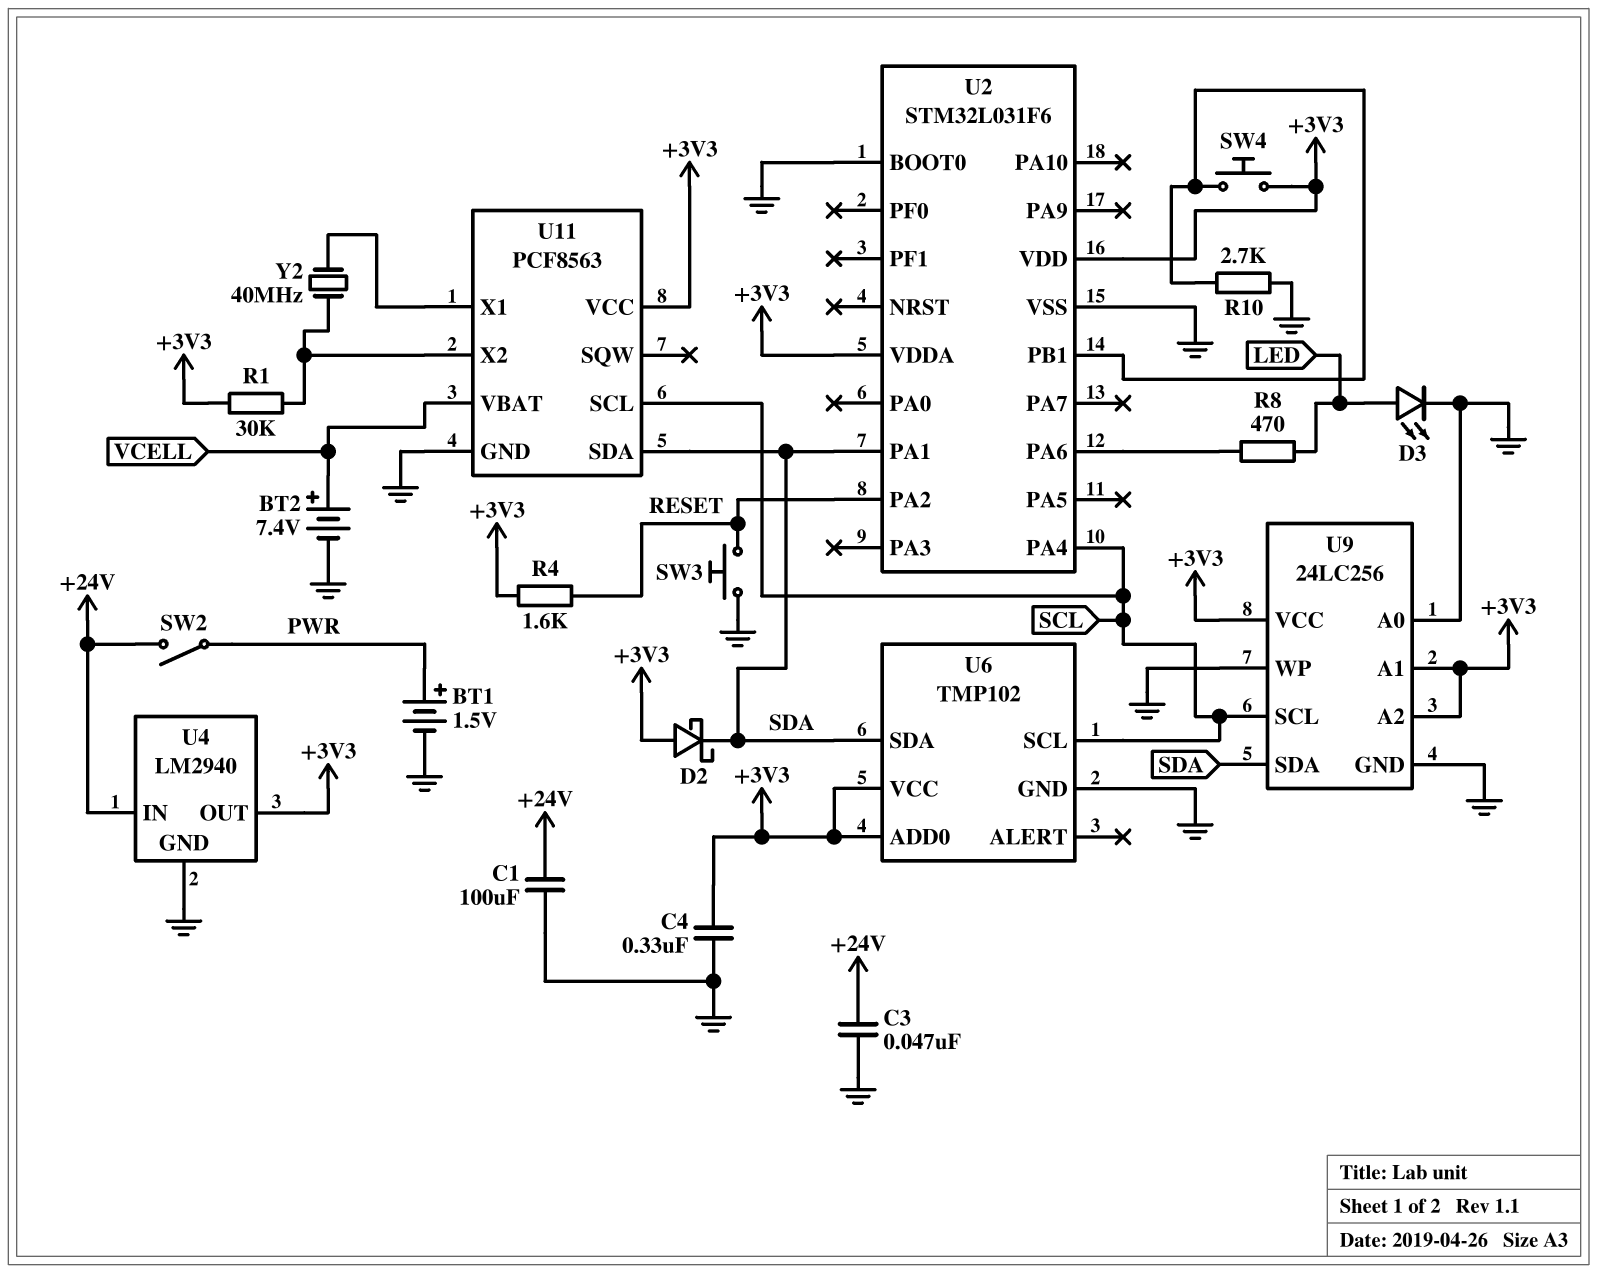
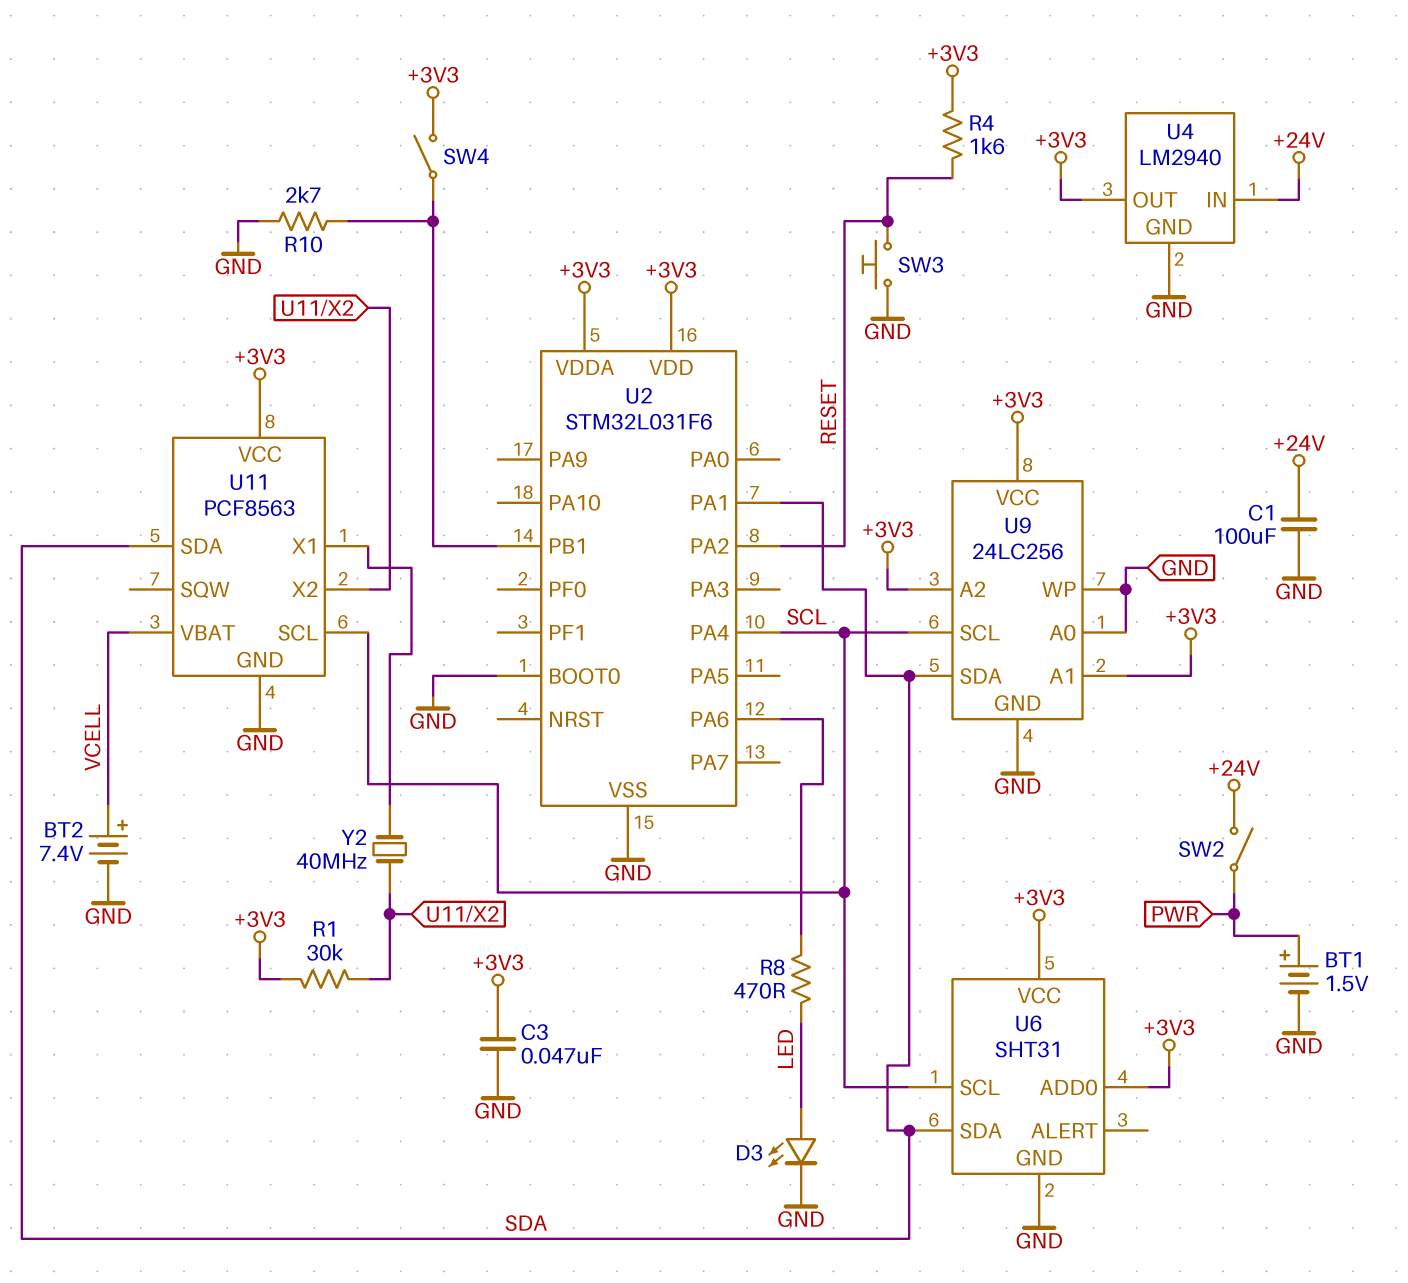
C3: 47nF (+24V, GND) -> 47nF (+3V3, GND)
C4: 330nF (+3V3, GND) -> none
D2: schottky (A +3V3, K SDA) -> none
SW4: button (+3V3, U2/PB1) -> switch (+3V3, U2/PB1)
U6: TMP102 -> SHT31

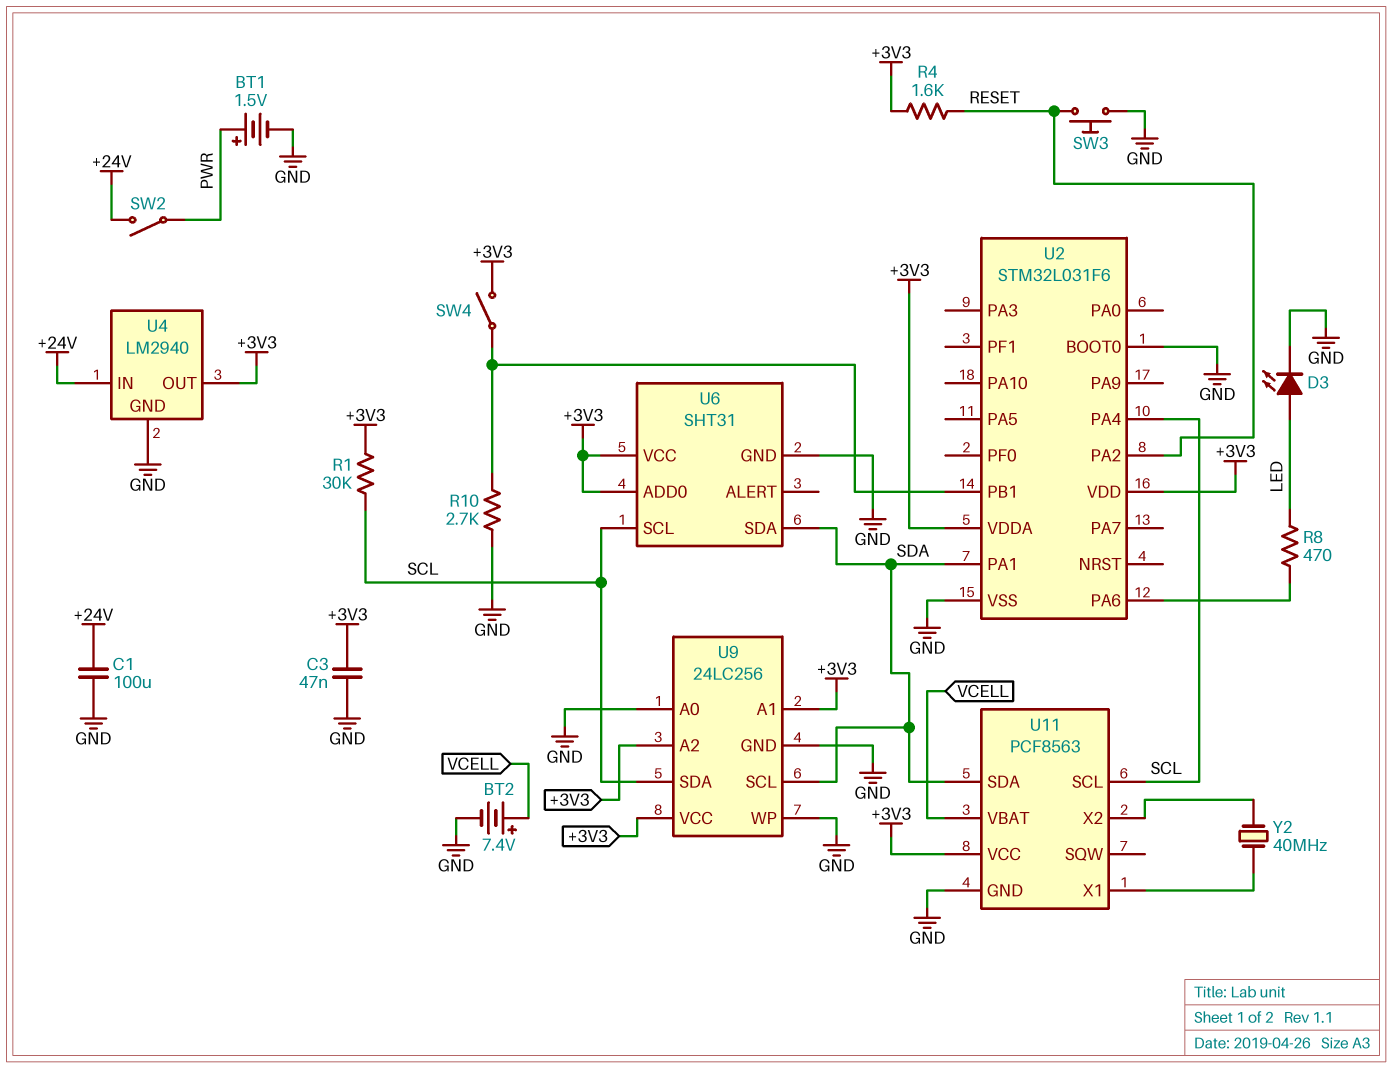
R1: 30k (+3V3, U11/X2) -> 30k (+3V3, SCL)
U9 pin SCL: SCL -> SDA
U9 pin SDA: SDA -> SCL

